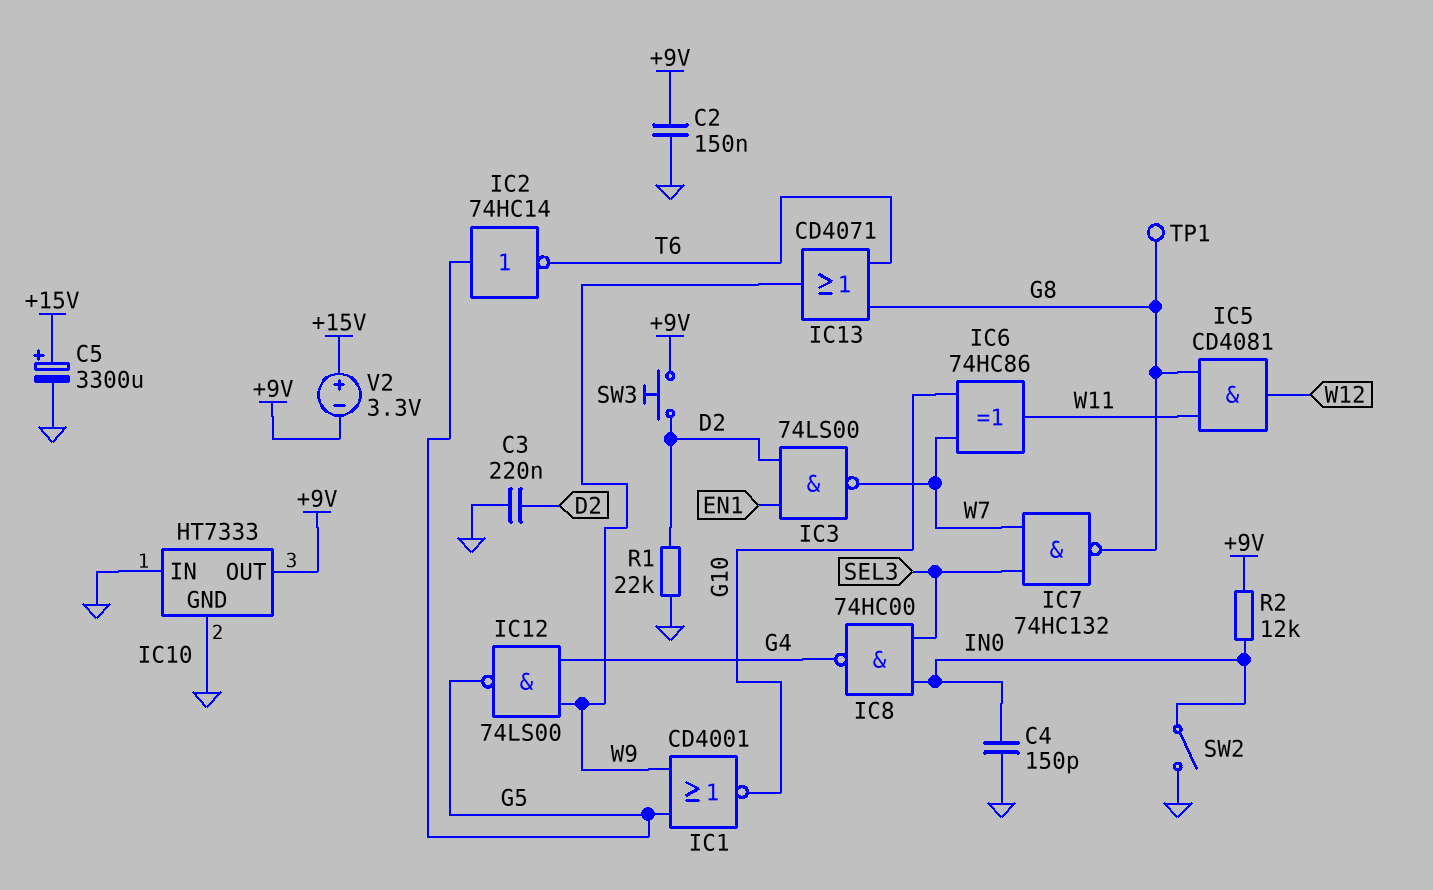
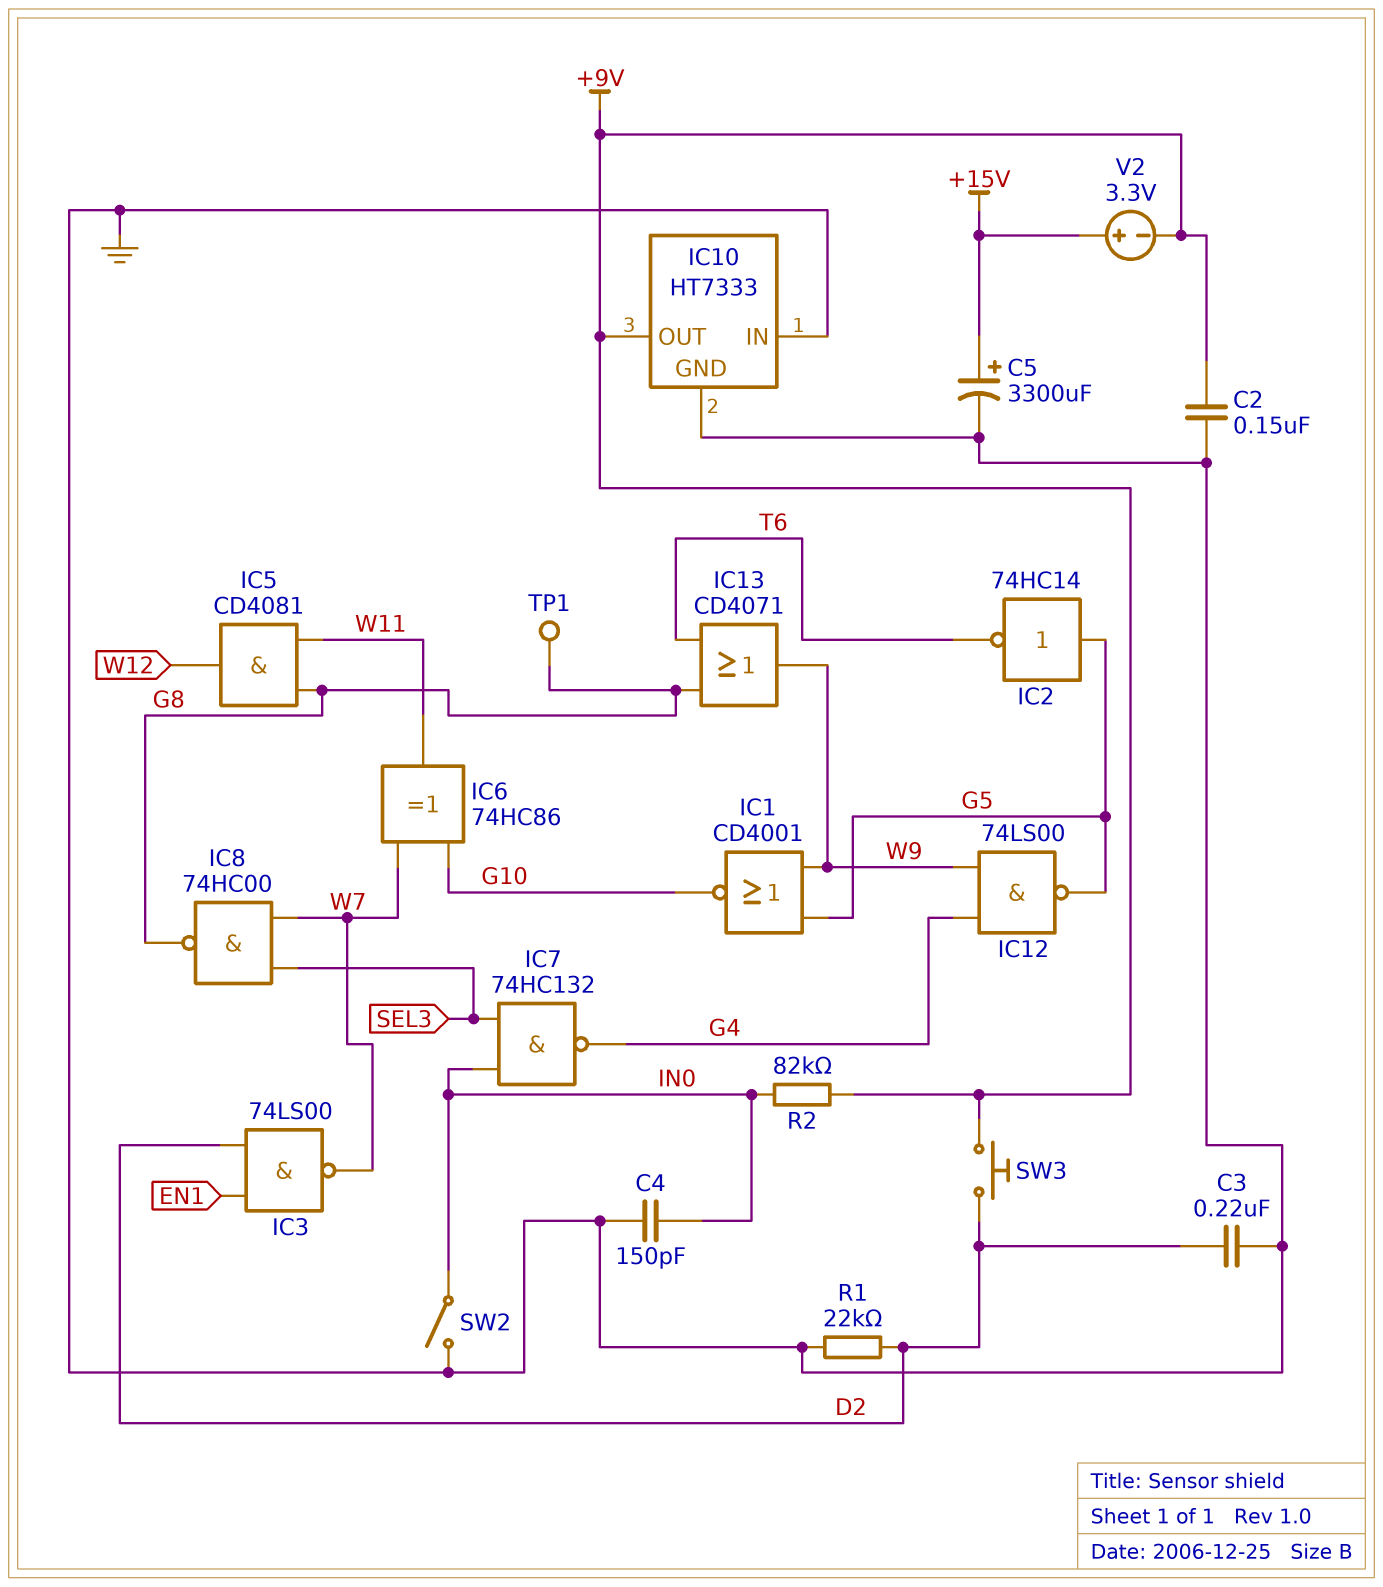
IC7: NAND 74HC132 (in SEL3, in W7, out G8) -> NAND 74HC132 (in IN0, in SEL3, out G4)
IC8: NAND 74HC00 (in IN0, in SEL3, out G4) -> NAND 74HC00 (in SEL3, in W7, out G8)
R2: 12k (+9V, IN0) -> 82k (+9V, IN0)

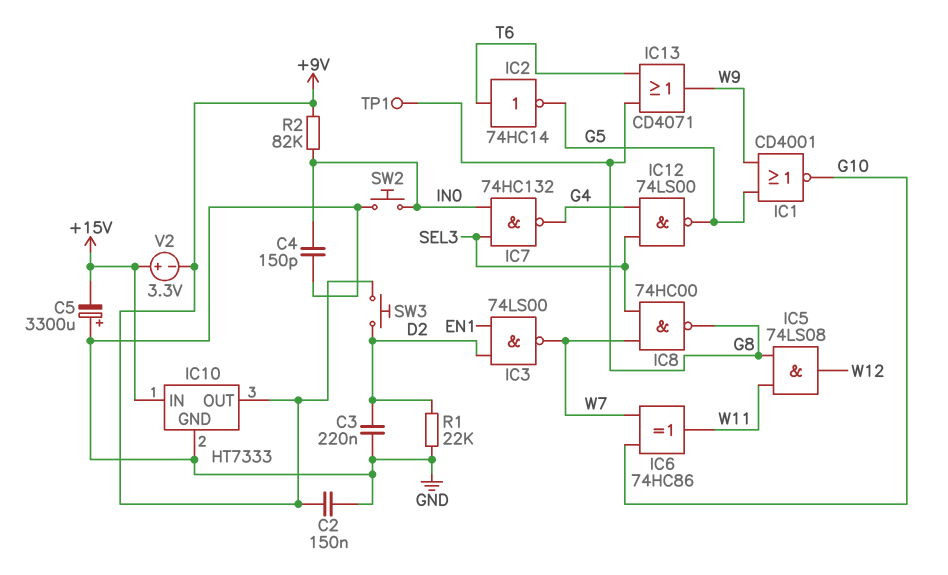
C5: 3300uF (plus +15V, minus GND) -> 3300uF (plus GND, minus +15V)
IC2: NOT 74HC14 (in G5, out T6) -> NOT 74HC14 (in T6, out G5)
IC5: AND CD4081 (in G8, in W11, out W12) -> AND 74LS08 (in G8, in W11, out W12)
IC10 pin IN: GND -> +15V
IC12: NAND 74LS00 (in G4, in W9, out G5) -> NAND 74LS00 (in G4, in SEL3, out G5)
SW2: switch (GND, IN0) -> button (GND, IN0)

